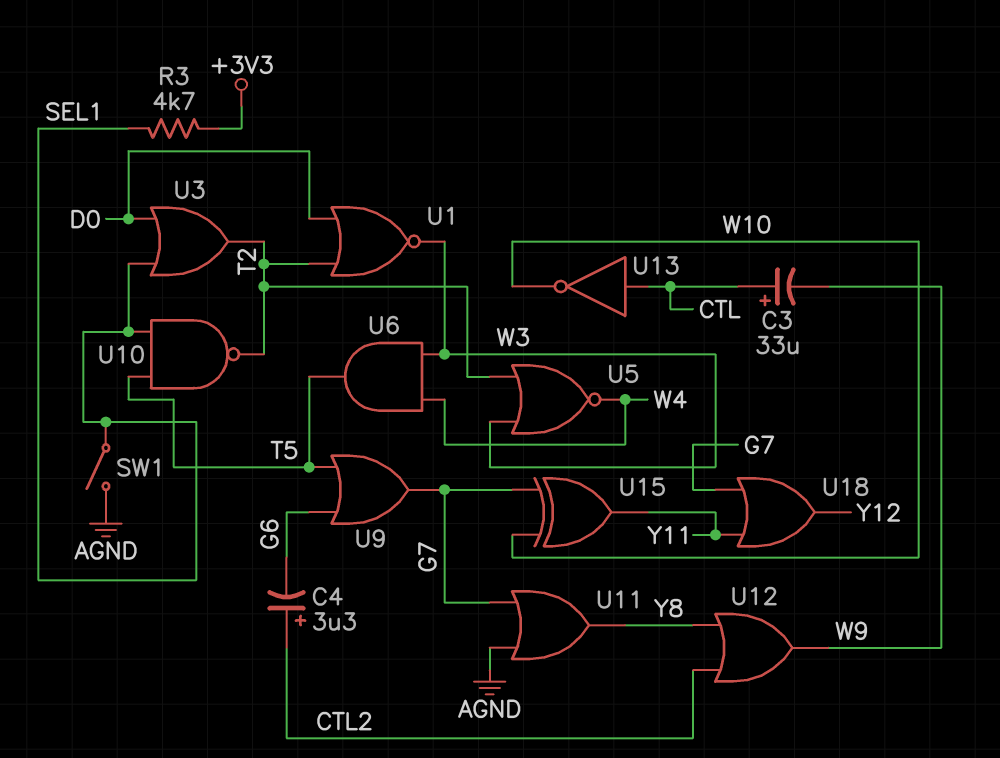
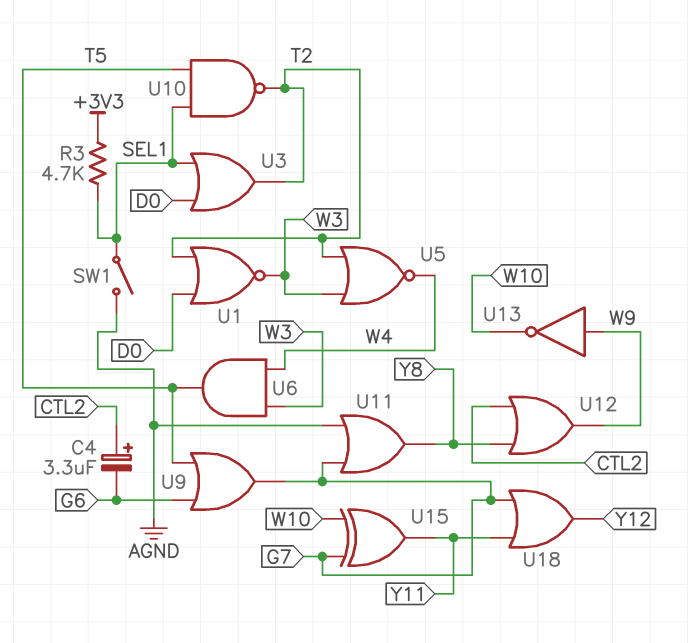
C3: 33uF (plus CTL, minus W9) -> none
U13: NOT (in CTL, out W10) -> NOT (in W9, out W10)

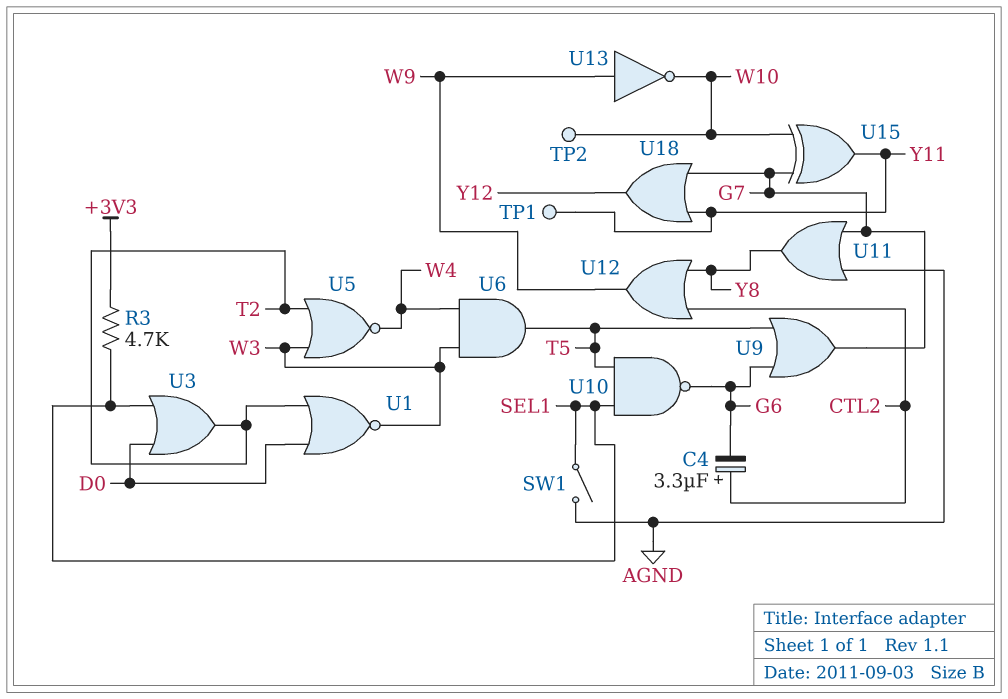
TP1: none -> test point (Y11)
TP2: none -> test point (W10)
U10: NAND (in SEL1, in T5, out T2) -> NAND (in SEL1, in T5, out G6)

